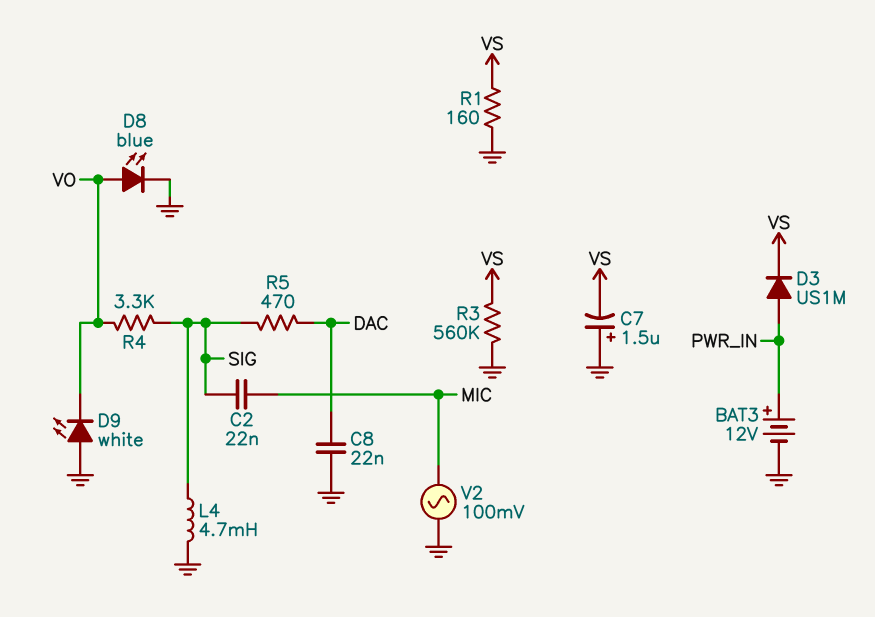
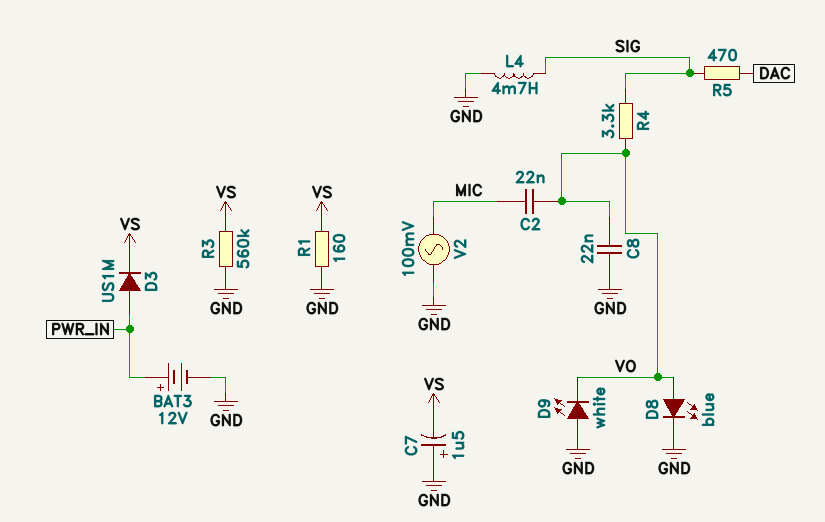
C2: 22nF (MIC, SIG) -> 22nF (MIC, VO)
C8: 22nF (DAC, GND) -> 22nF (GND, VO)

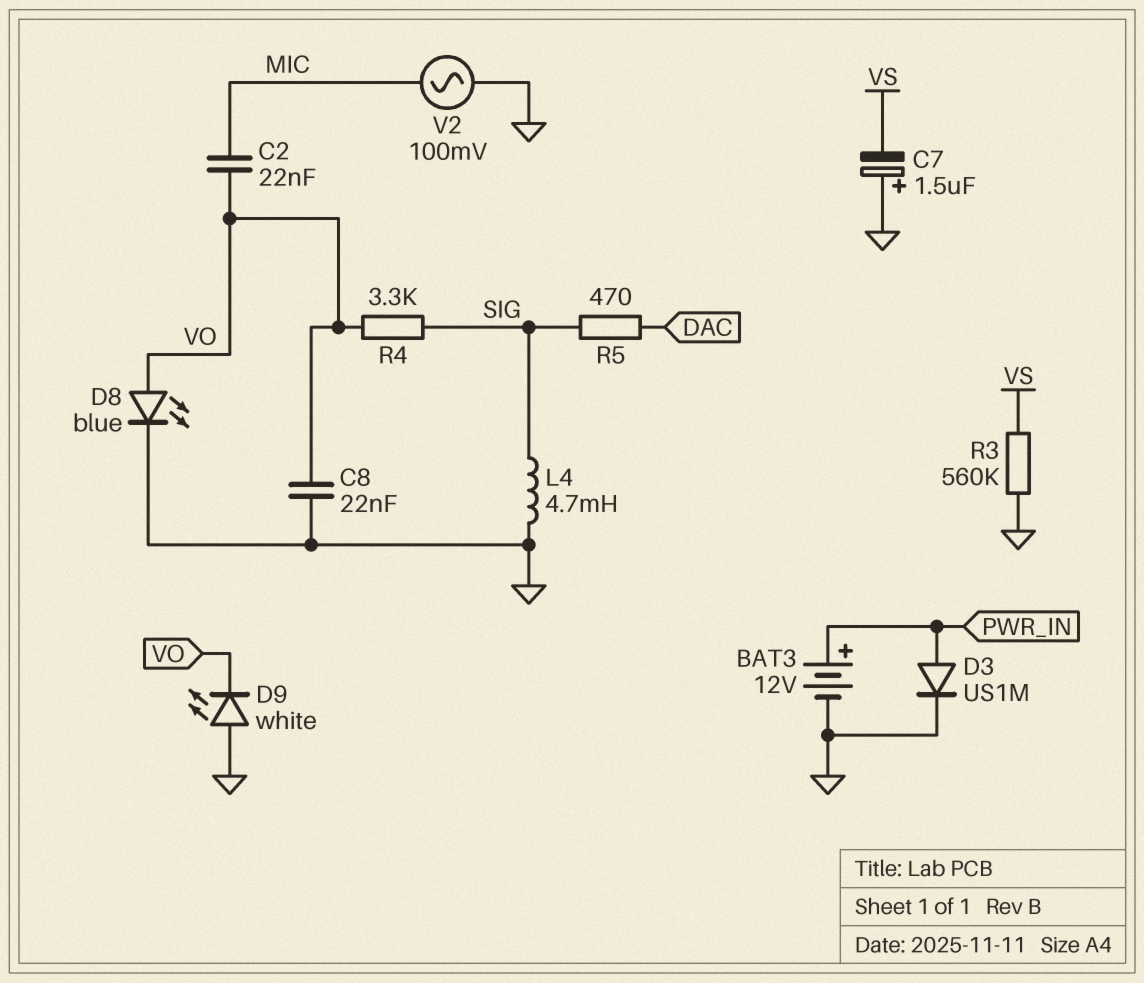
D3: diode US1M (A PWR_IN, K VS) -> diode US1M (A PWR_IN, K GND)
R1: 160 (GND, VS) -> none

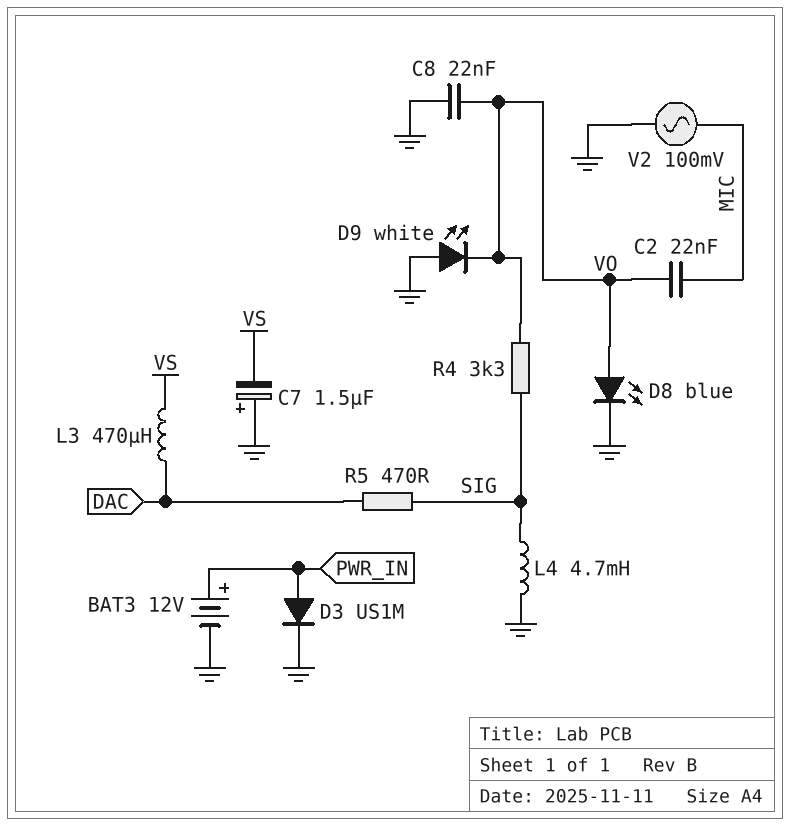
L3: none -> 470uH (DAC, VS)
R3: 560k (GND, VS) -> none

